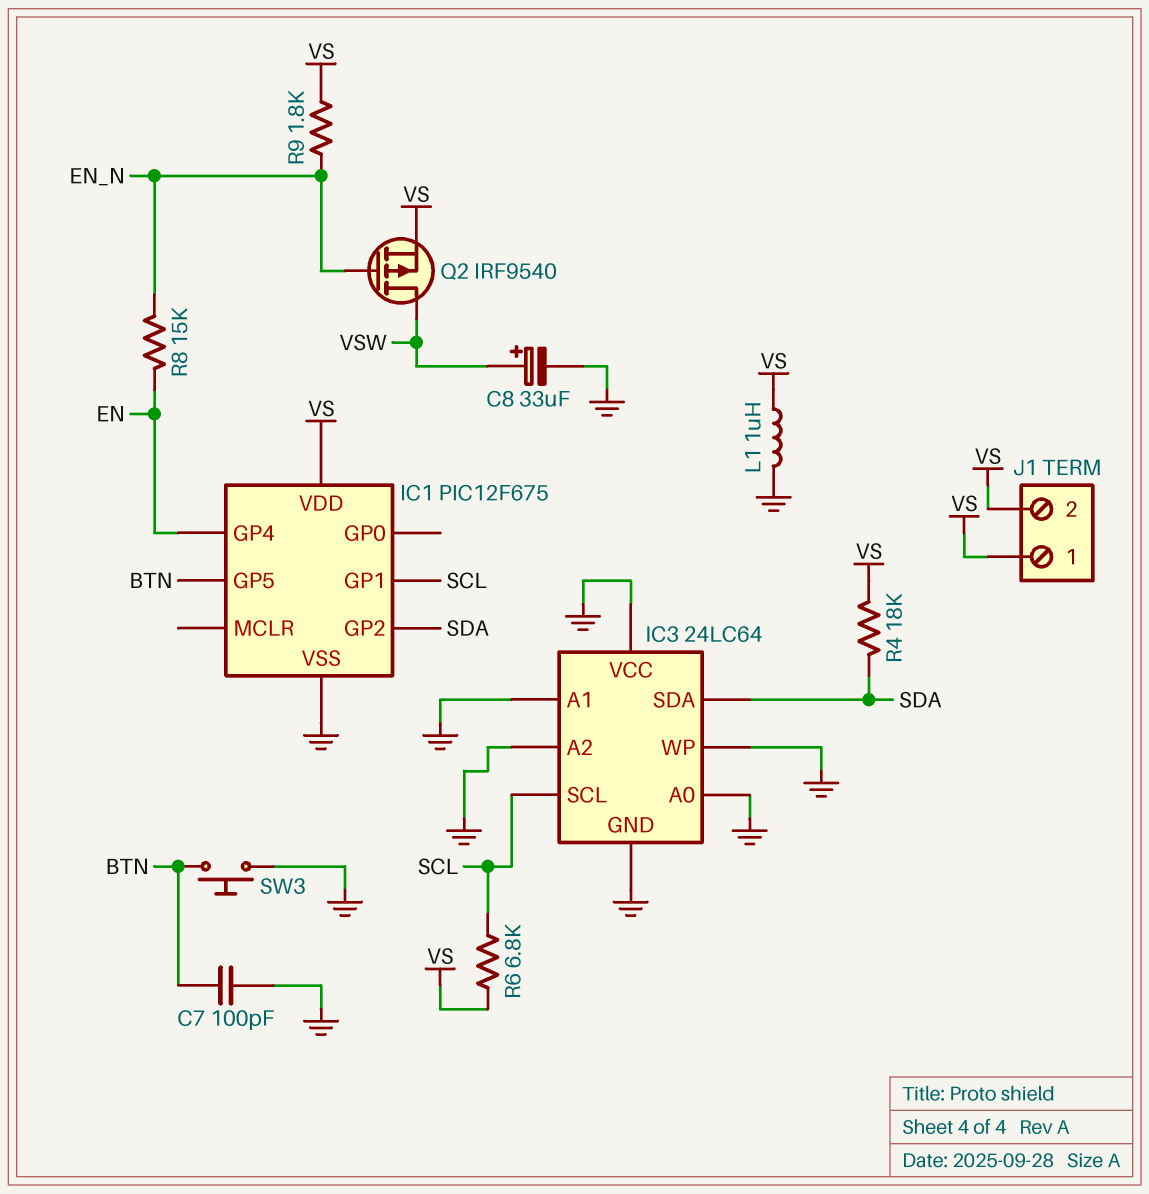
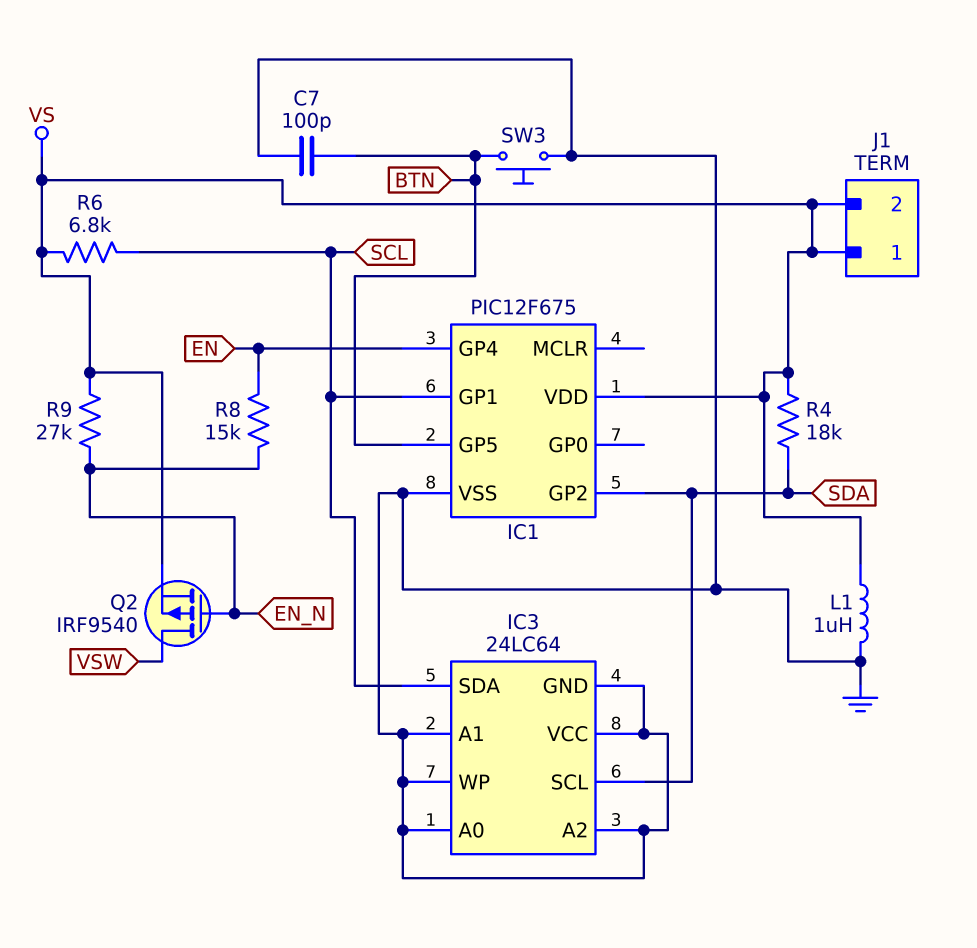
C8: 33uF (plus VSW, minus GND) -> none
IC3 pin SCL: SCL -> SDA
IC3 pin SDA: SDA -> SCL
R9: 1.8k (EN_N, VS) -> 27k (EN_N, VS)

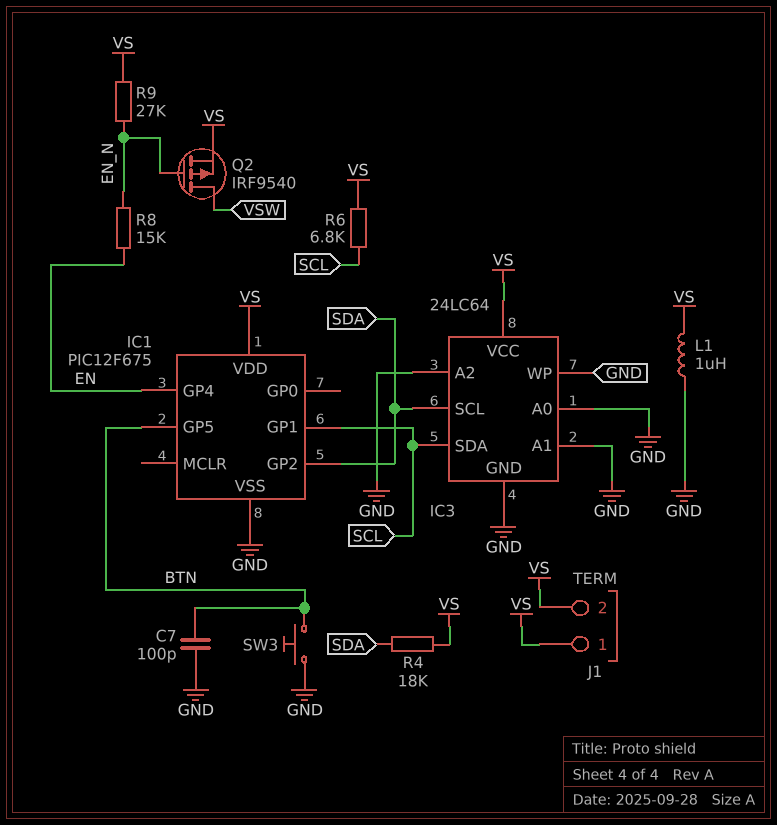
IC3 pin VCC: GND -> VS

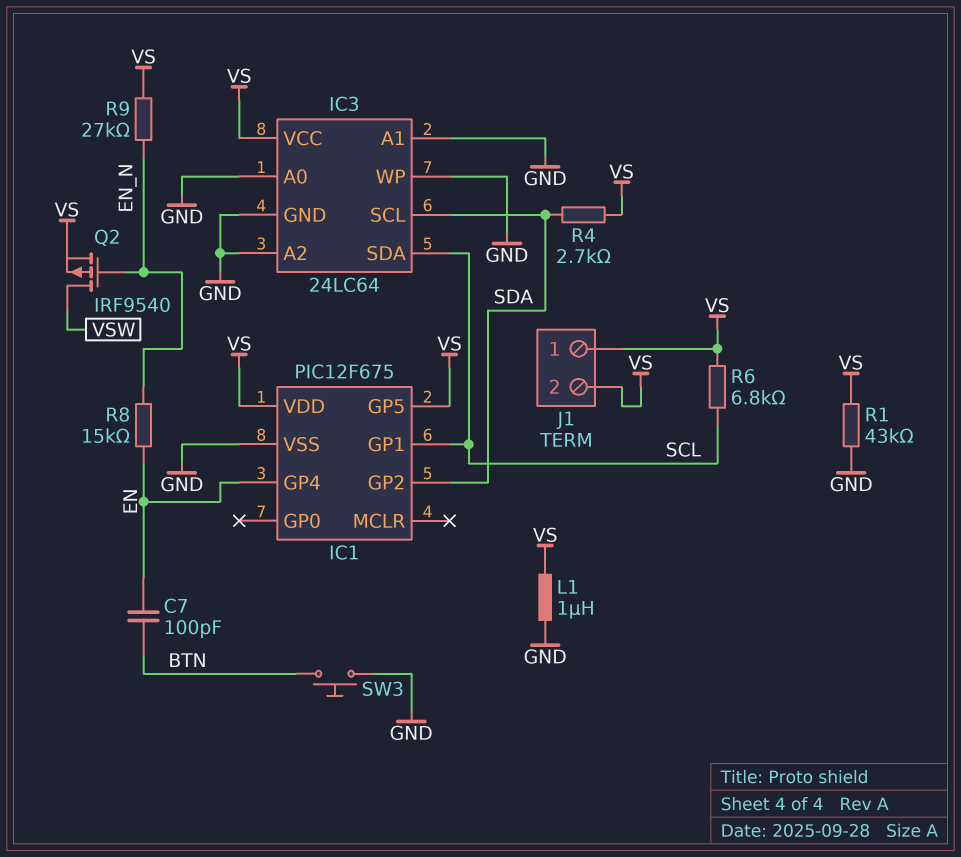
C7: 100pF (BTN, GND) -> 100pF (BTN, EN)
IC1 pin GP5: BTN -> VS
R1: none -> 43k (GND, VS)
R4: 18k (SDA, VS) -> 2.7k (SDA, VS)

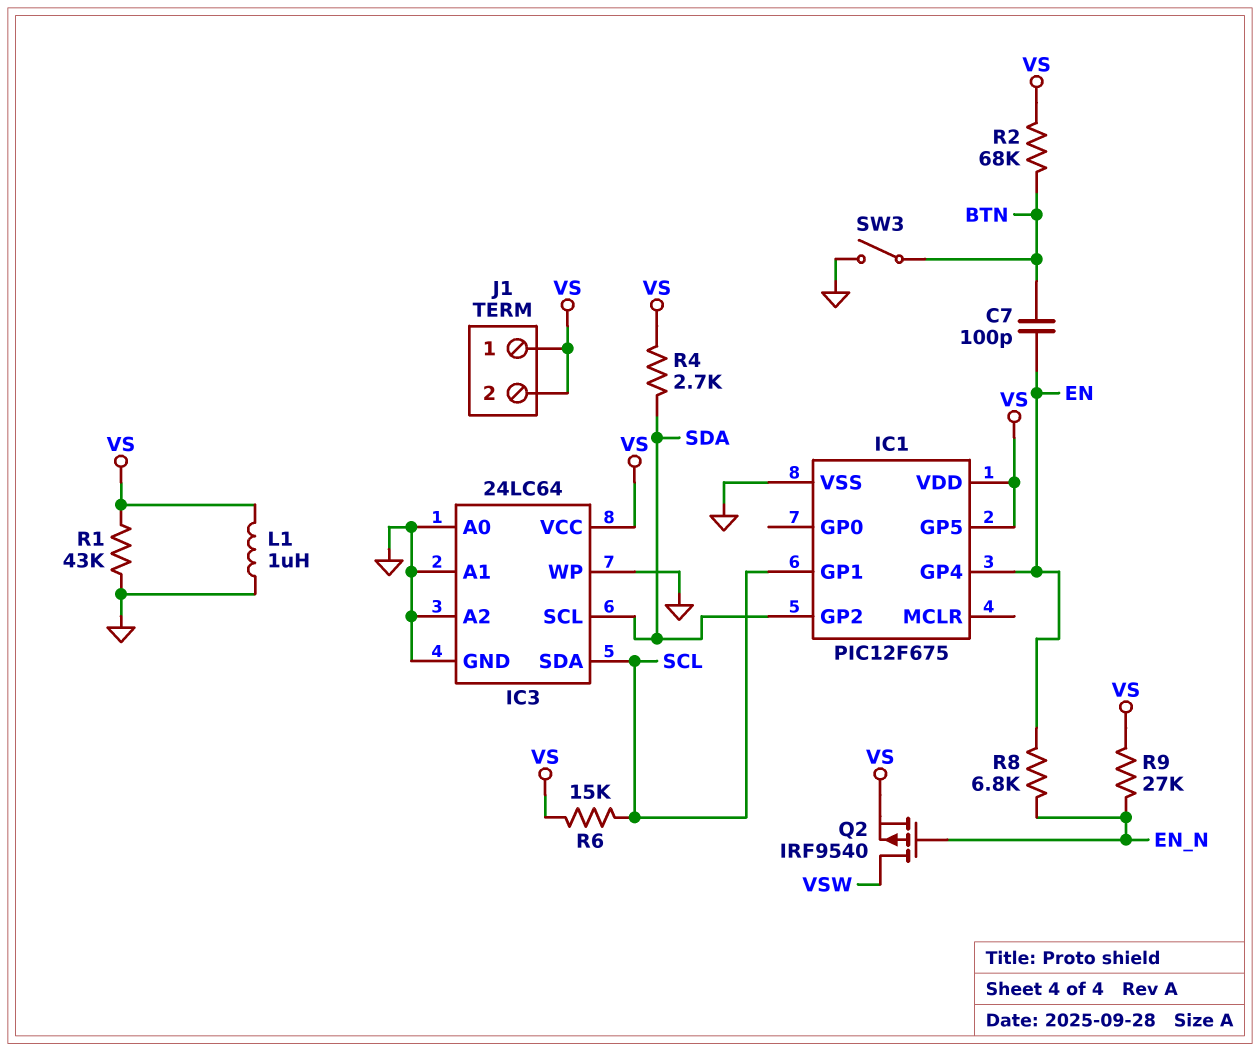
R2: none -> 68k (BTN, VS)
R6: 6.8k (SCL, VS) -> 15k (SCL, VS)
R8: 15k (EN, EN_N) -> 6.8k (EN, EN_N)
SW3: button (BTN, GND) -> switch (BTN, GND)

